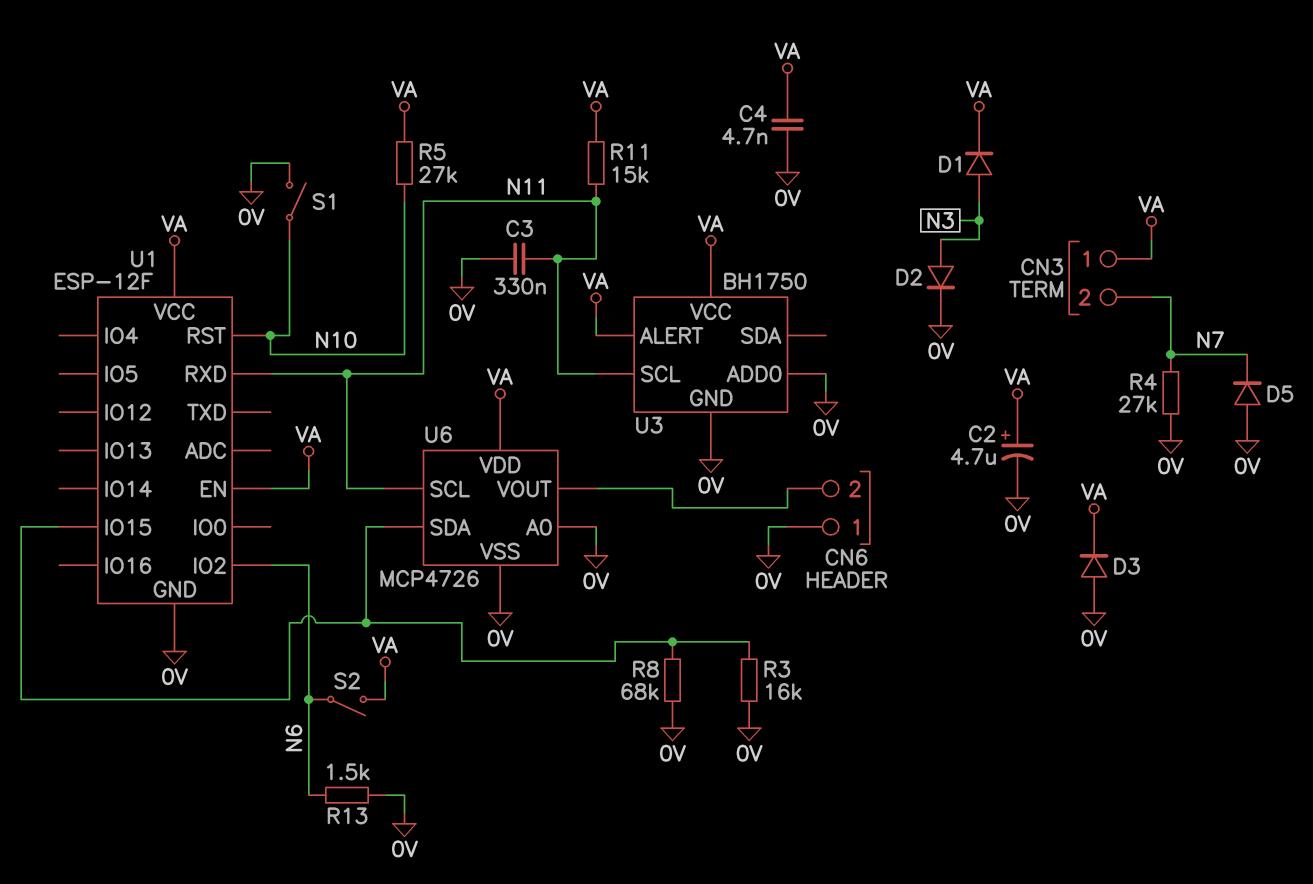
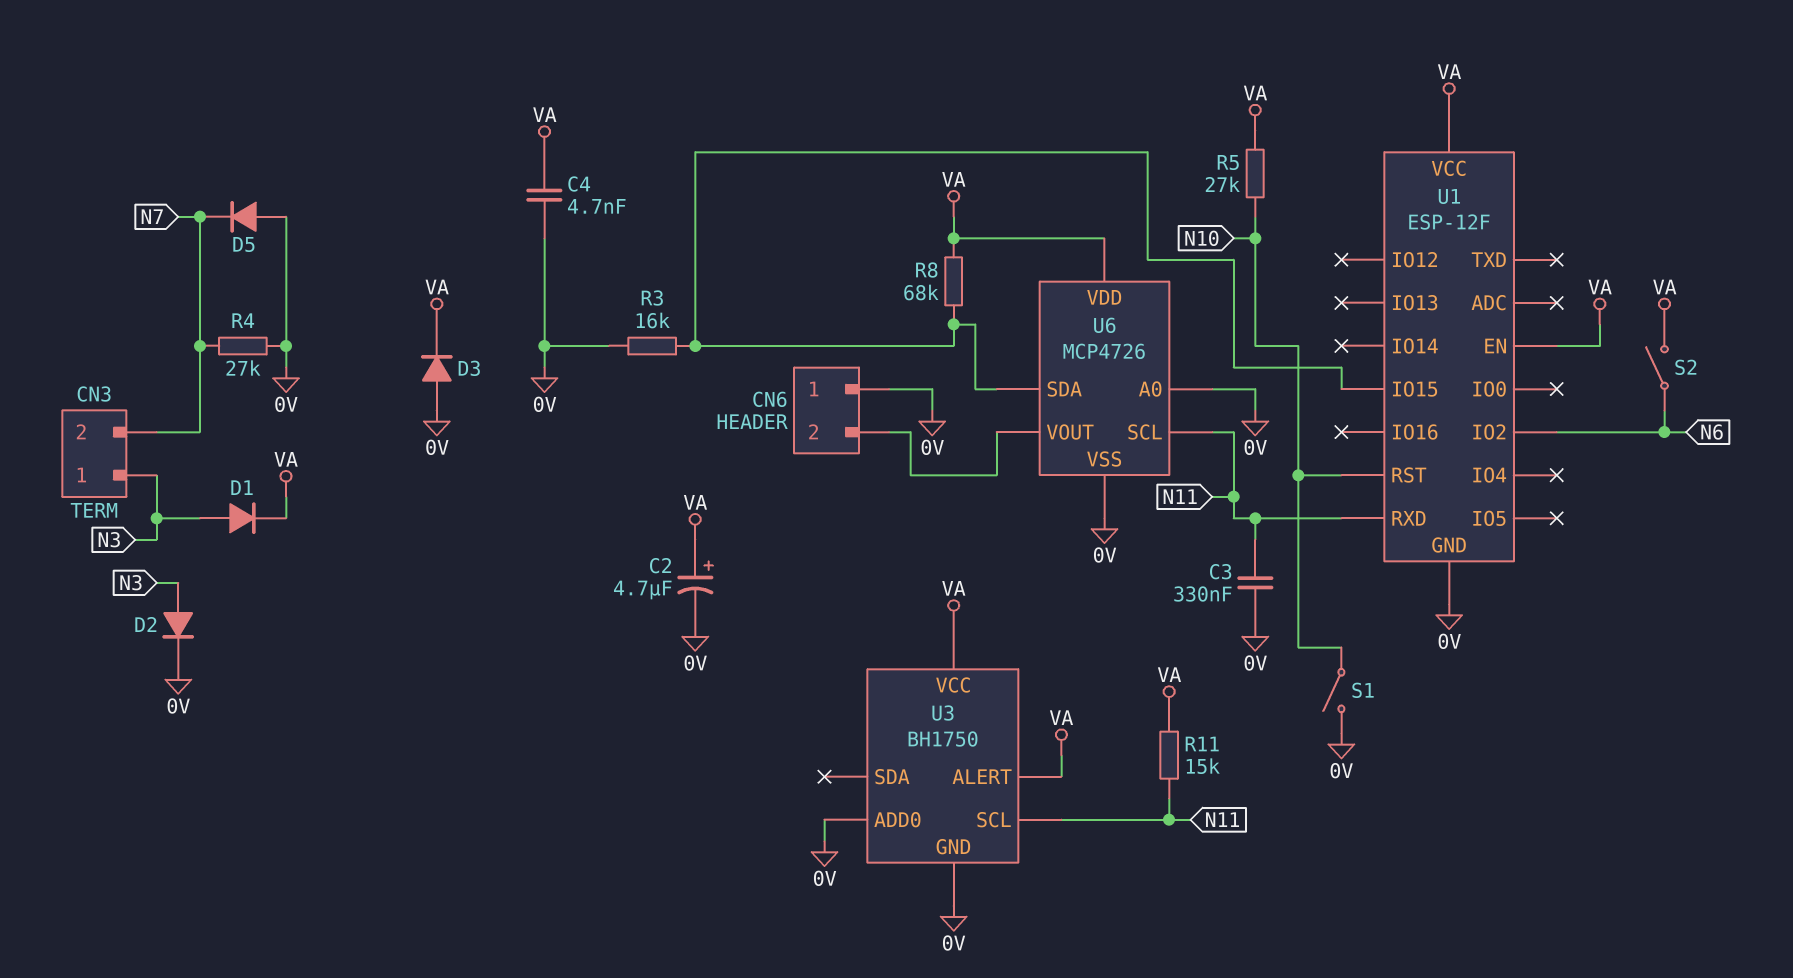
CN3 pin 1: VA -> N3
R8: 68k (0V, U1/IO15) -> 68k (U1/IO15, VA)
R13: 1.5k (0V, N6) -> none

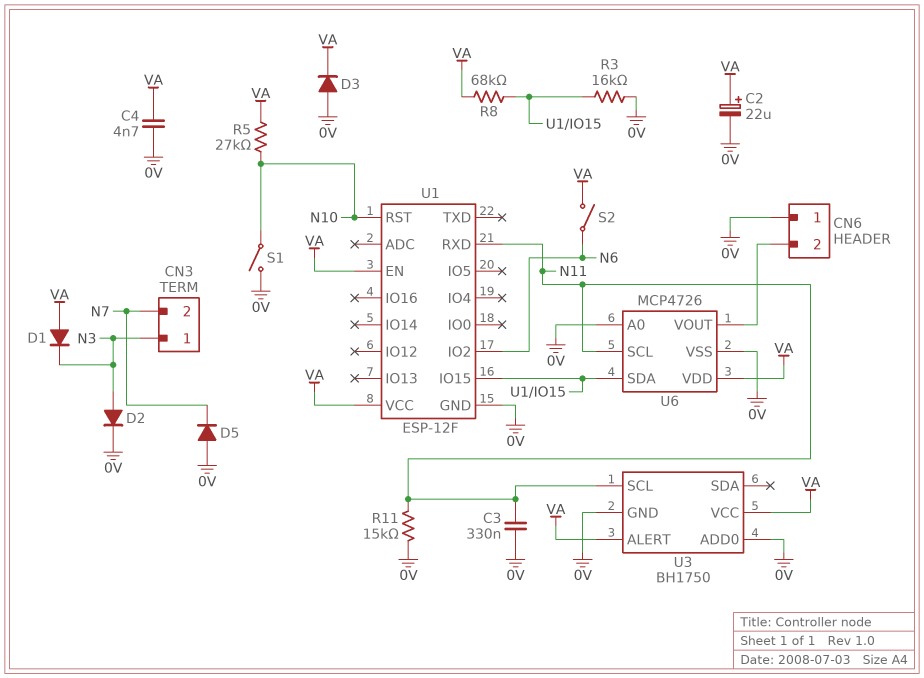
C2: 4.7uF (plus VA, minus 0V) -> 22uF (plus VA, minus 0V)
D1: diode (A N3, K VA) -> diode (A VA, K N3)
R4: 27k (0V, N7) -> none
R11: 15k (N11, VA) -> 15k (0V, N11)

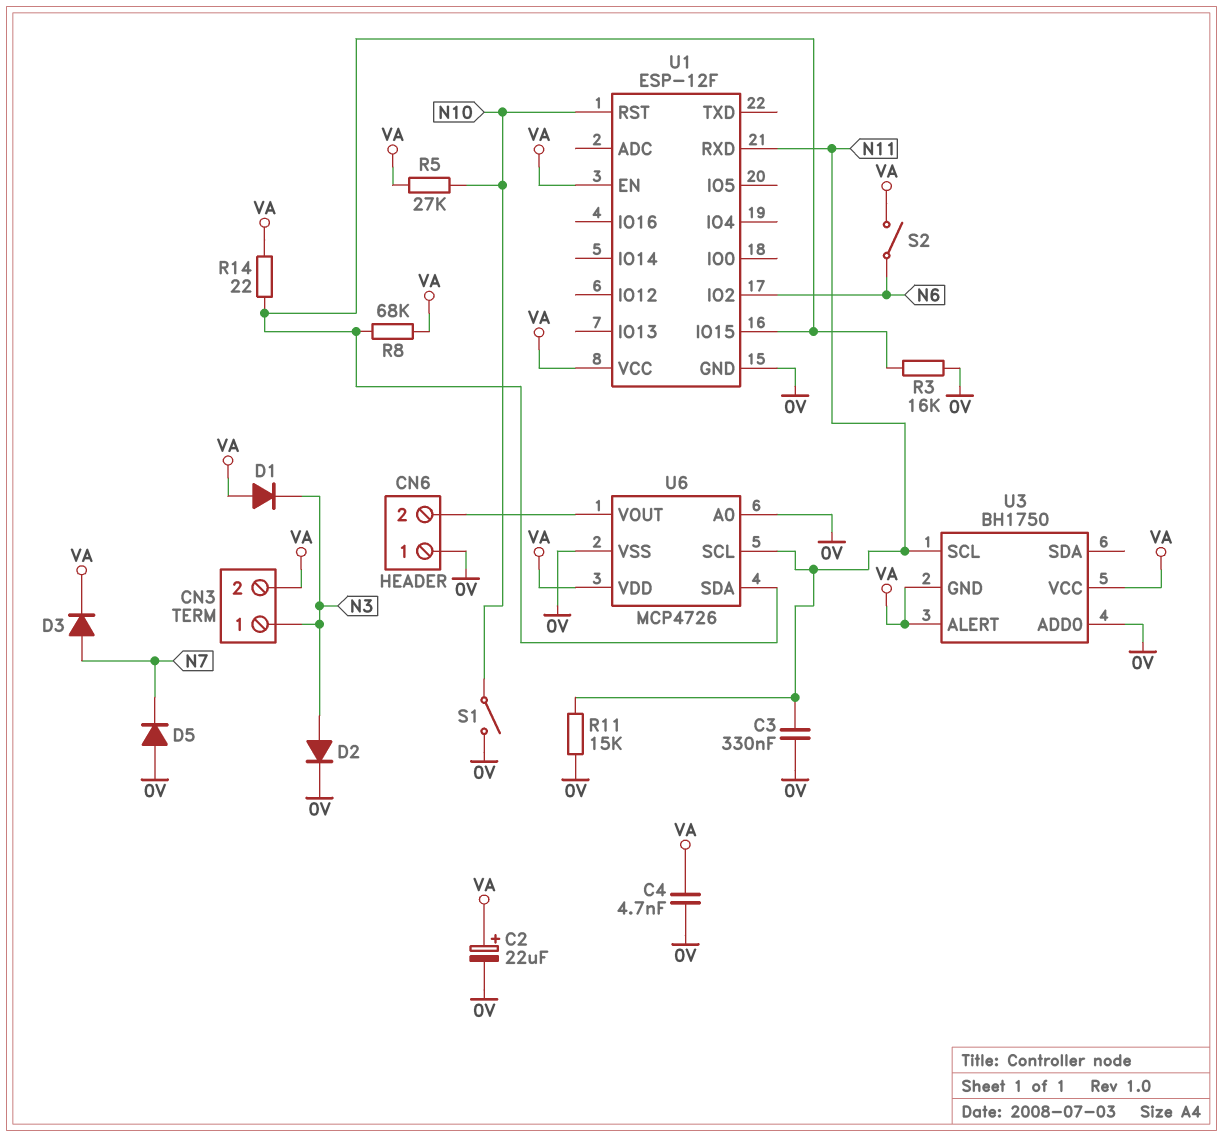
CN3 pin 2: N7 -> VA
D3: diode (A 0V, K VA) -> diode (A N7, K VA)
R14: none -> 22 (U1/IO15, VA)
U3 pin GND: 0V -> VA

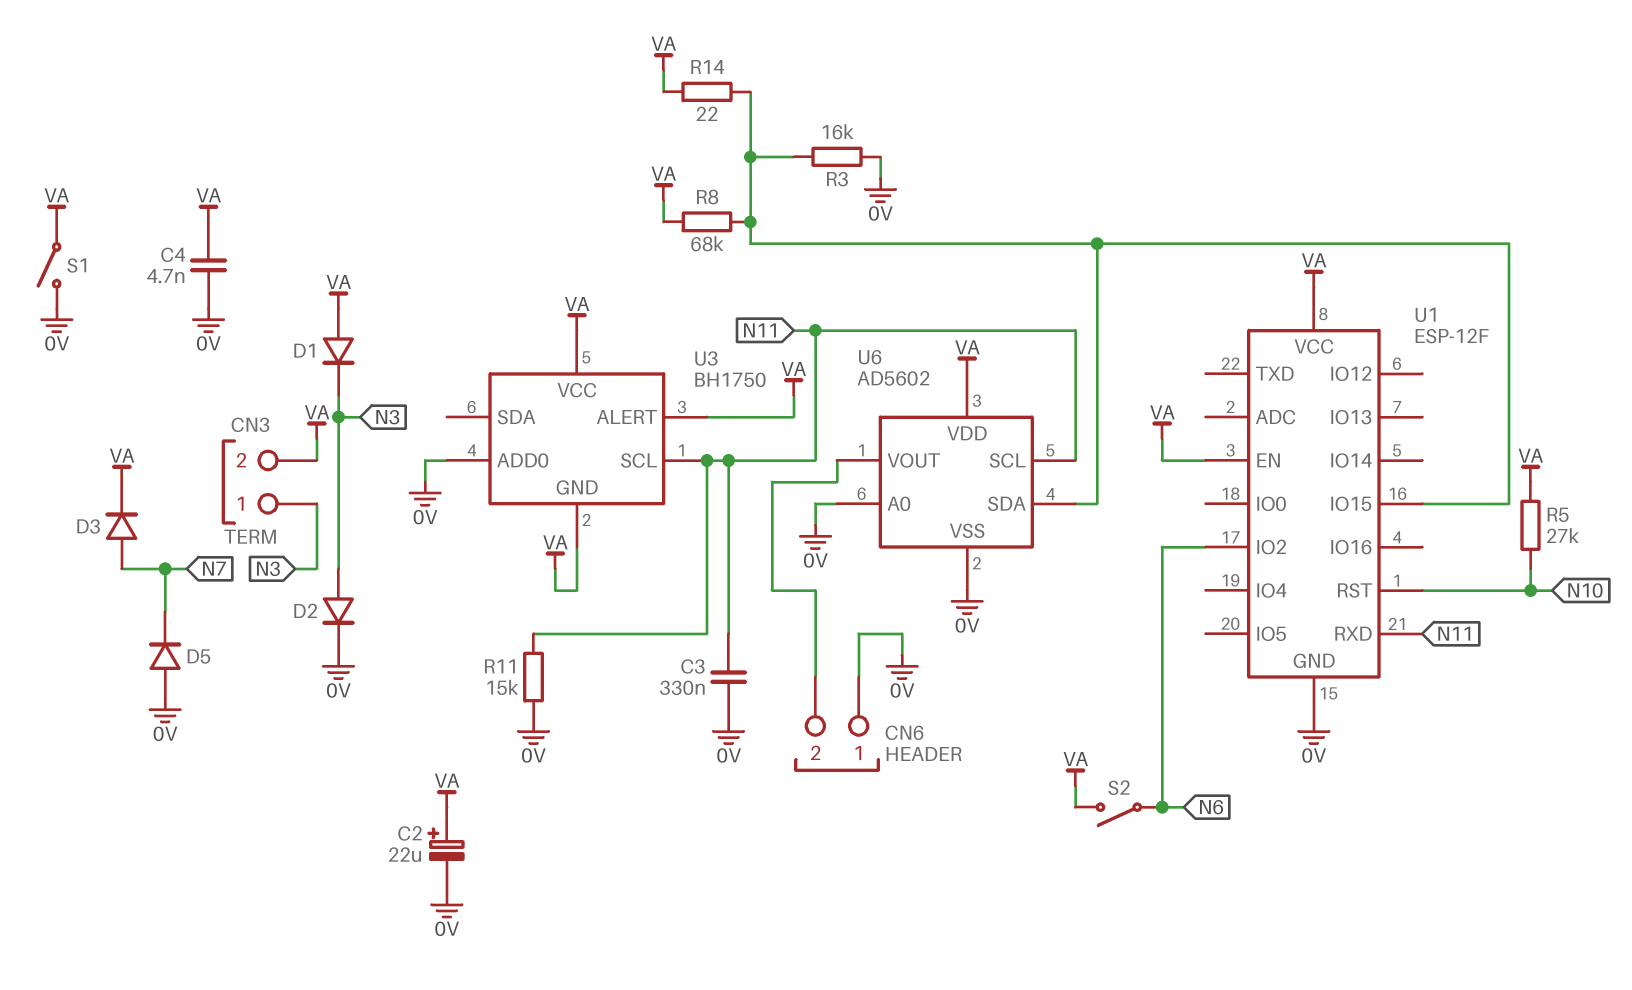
S1: switch (0V, N10) -> switch (0V, VA)
U6: MCP4726 -> AD5602

